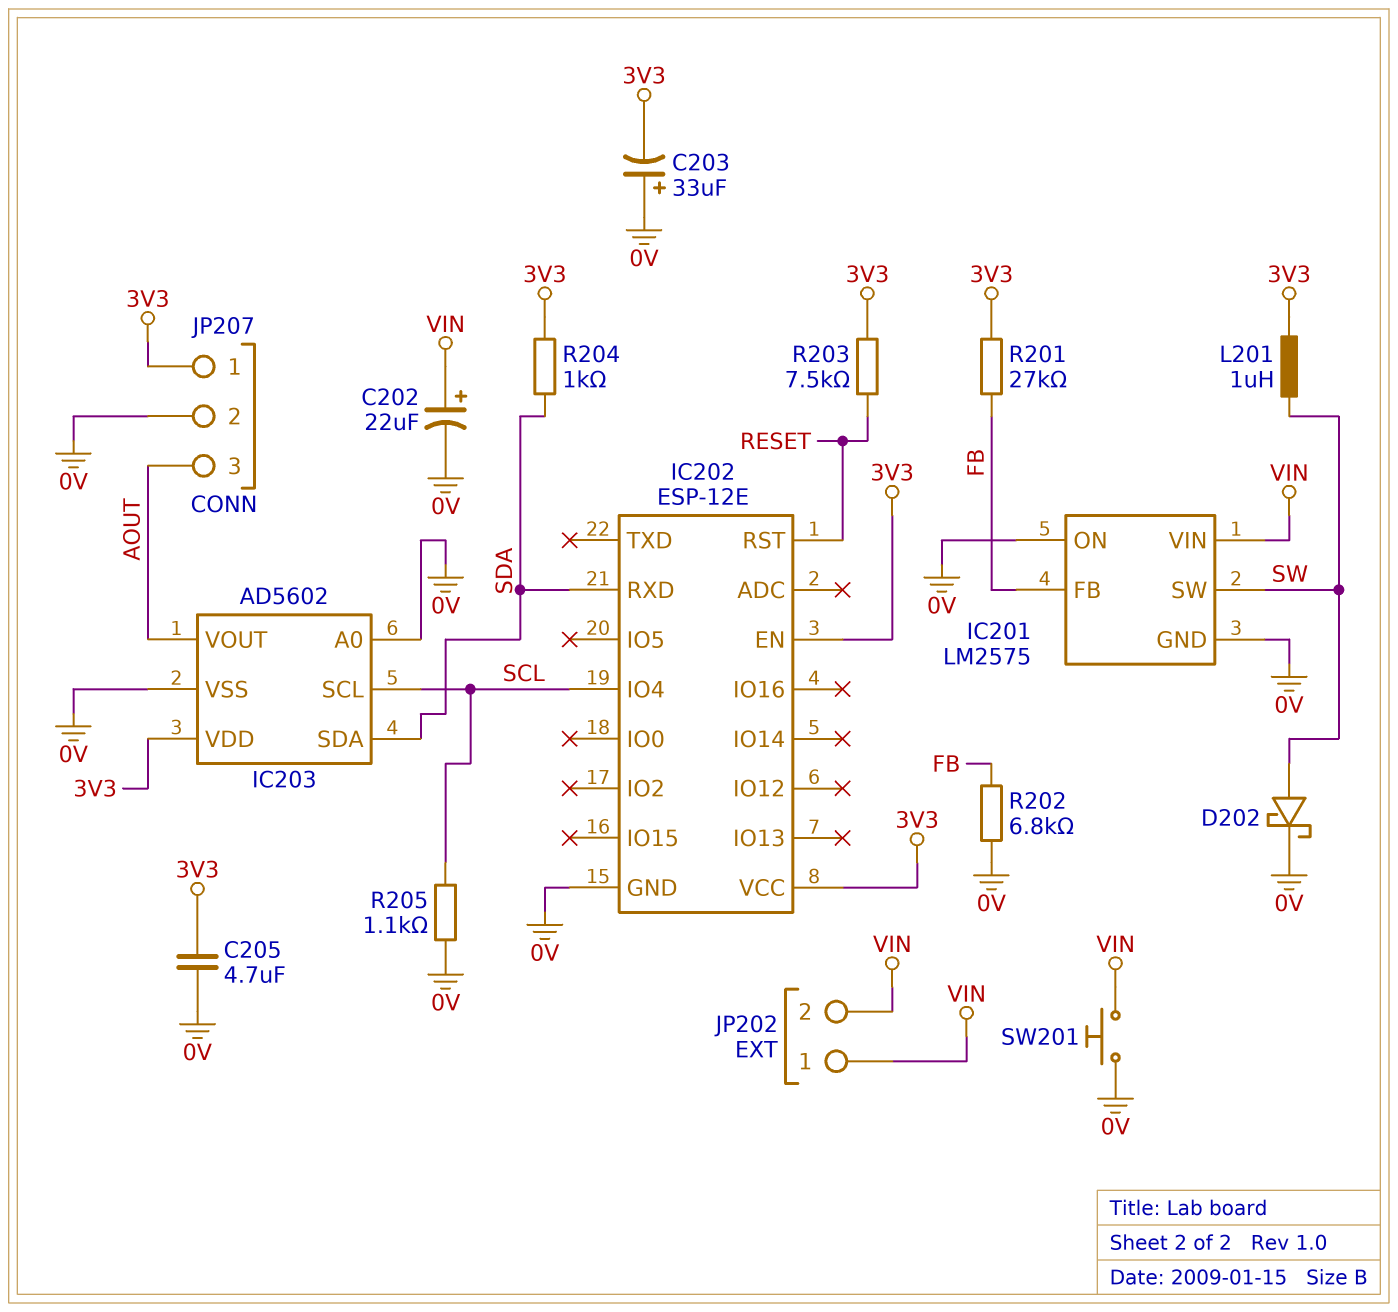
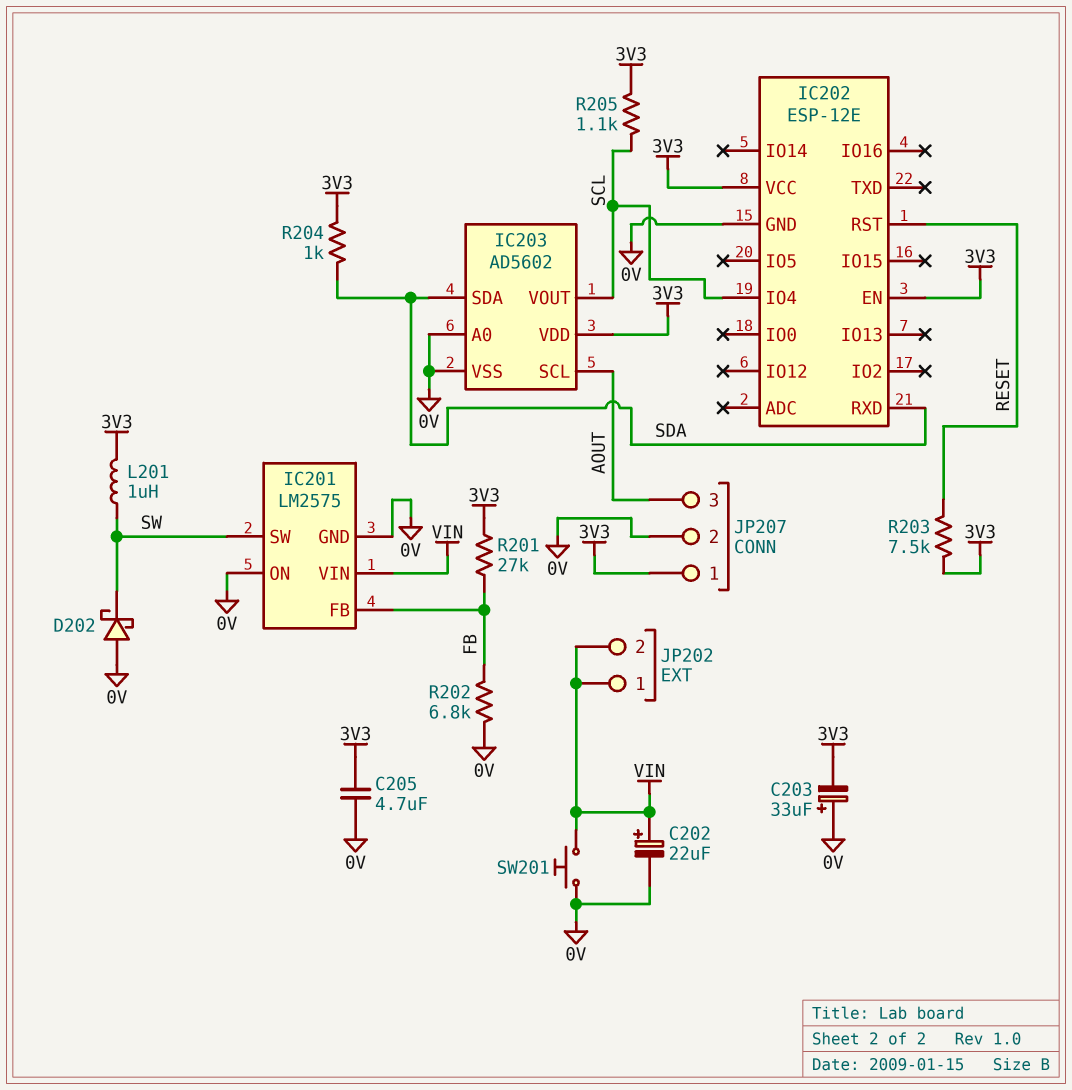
D202: schottky (A SW, K 0V) -> schottky (A 0V, K SW)
IC203 pin SCL: SCL -> AOUT
IC203 pin VOUT: AOUT -> SCL
R205: 1.1k (0V, SCL) -> 1.1k (3V3, SCL)

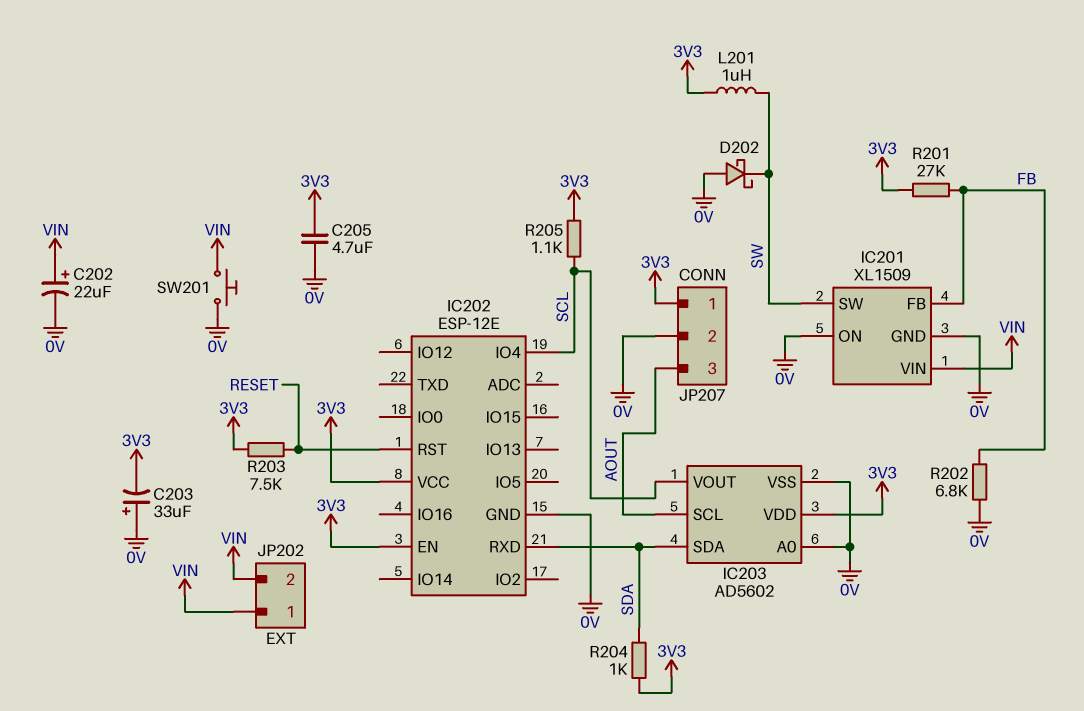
IC201: LM2575 -> XL1509

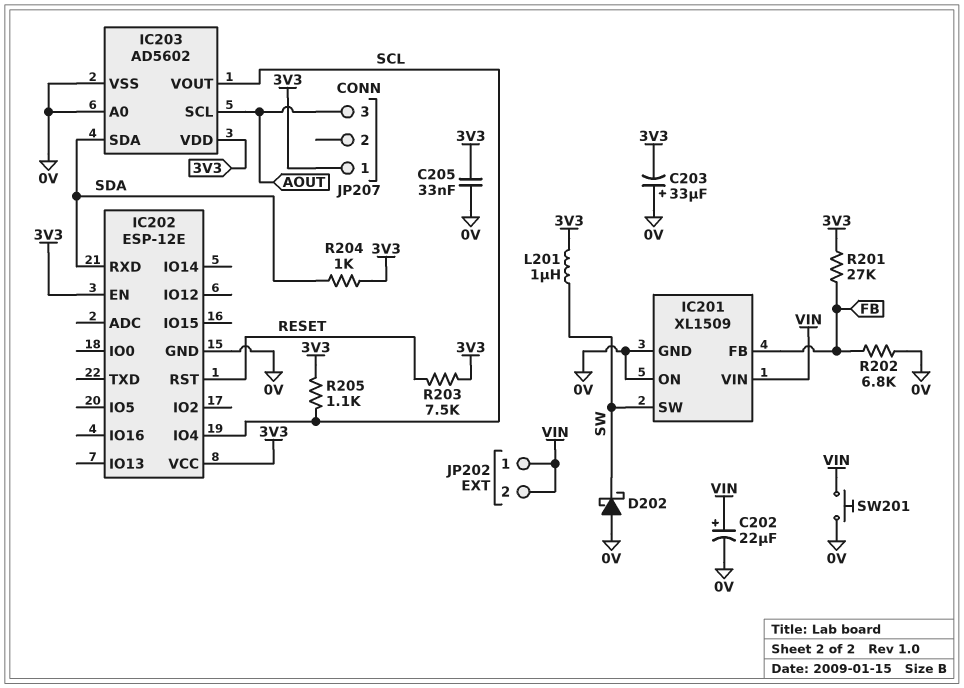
C205: 4.7uF (0V, 3V3) -> 33nF (0V, 3V3)
JP207 pin 2: 0V -> none

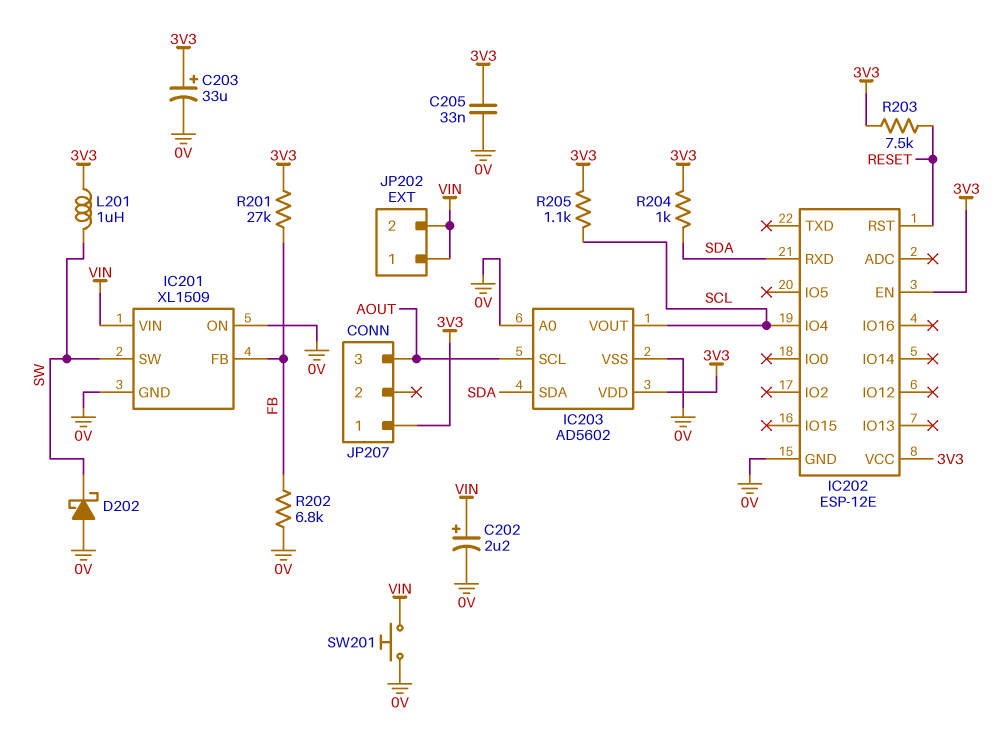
C202: 22uF (plus VIN, minus 0V) -> 2.2uF (plus VIN, minus 0V)
C203: 33uF (plus 0V, minus 3V3) -> 33uF (plus 3V3, minus 0V)

